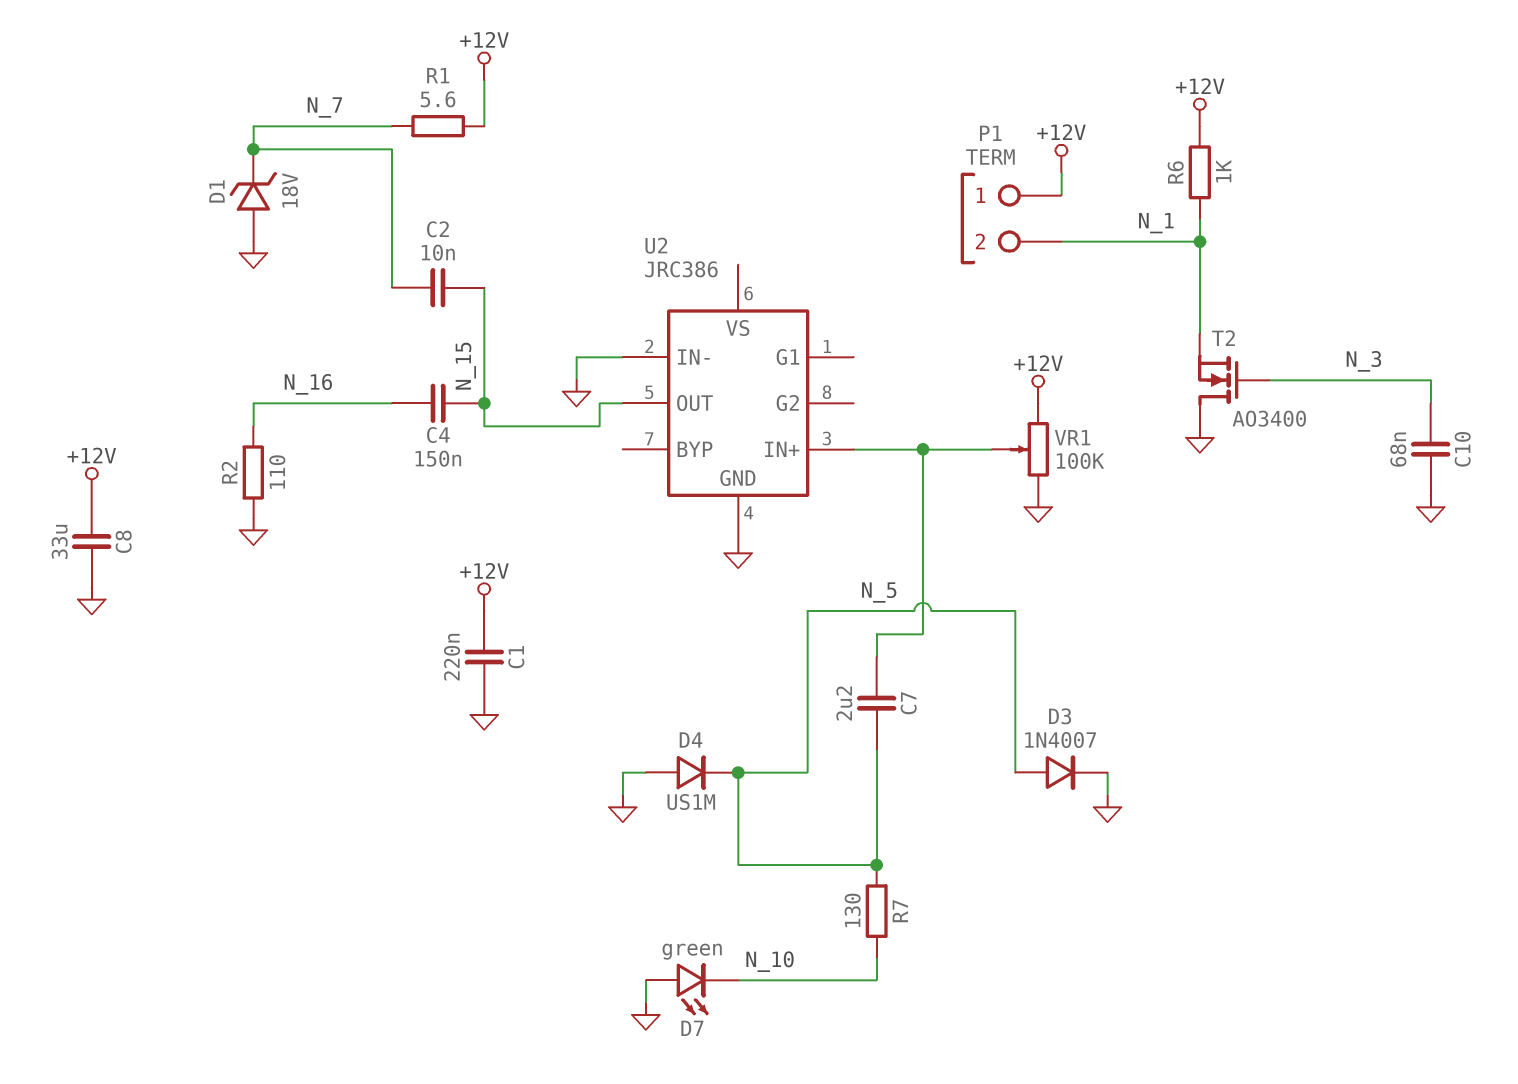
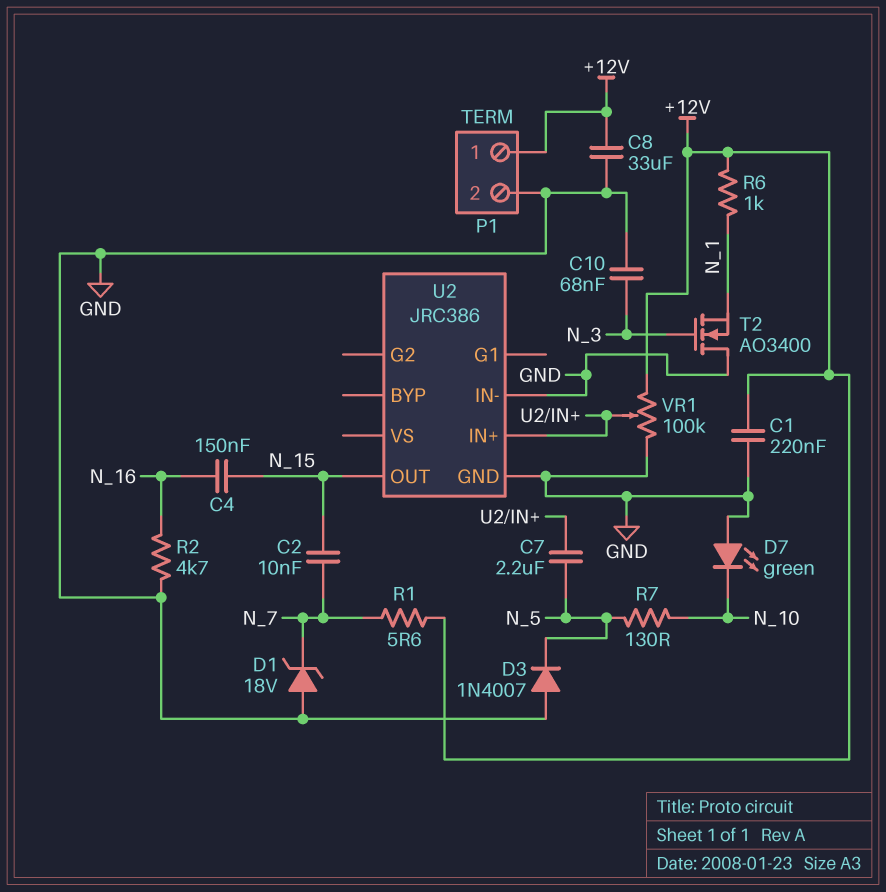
D3: diode 1N4007 (A N_5, K GND) -> diode 1N4007 (A GND, K N_5)
D4: diode US1M (A GND, K N_5) -> none
P1 pin 2: N_1 -> GND
R2: 110 (GND, N_16) -> 4.7k (GND, N_16)

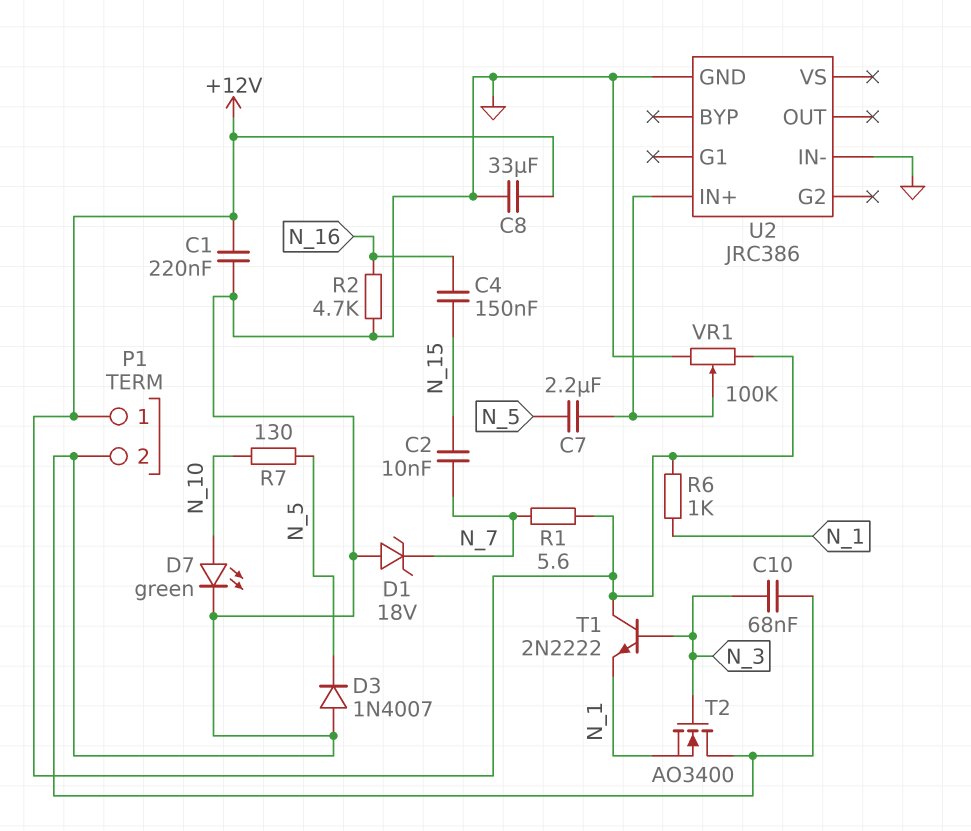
D7: LED green (A GND, K N_10) -> LED green (A N_10, K GND)
T1: none -> NPN 2N2222 (B N_3, C +12V, E N_1)
U2 pin OUT: N_15 -> none

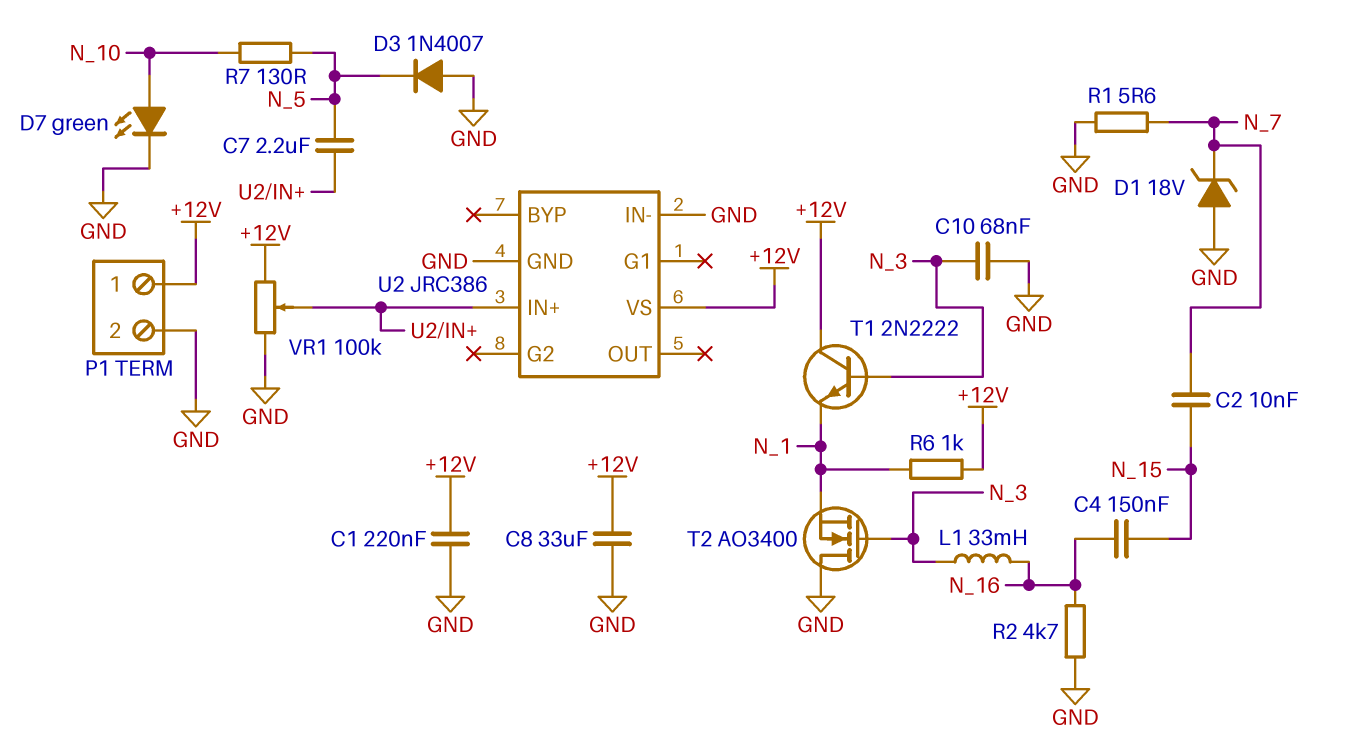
L1: none -> 33mH (N_3, N_16)
R1: 5.6 (+12V, N_7) -> 5.6 (GND, N_7)
U2 pin VS: none -> +12V

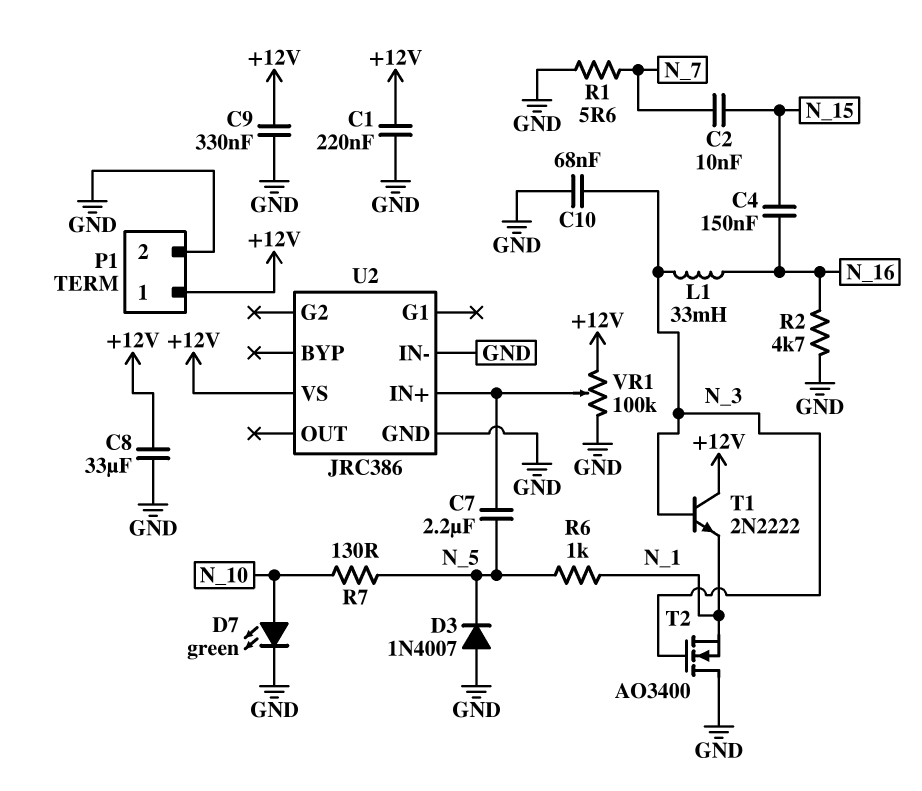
C9: none -> 330nF (+12V, GND)
D1: zener 18V (A GND, K N_7) -> none
R6: 1k (+12V, N_1) -> 1k (N_1, N_5)

